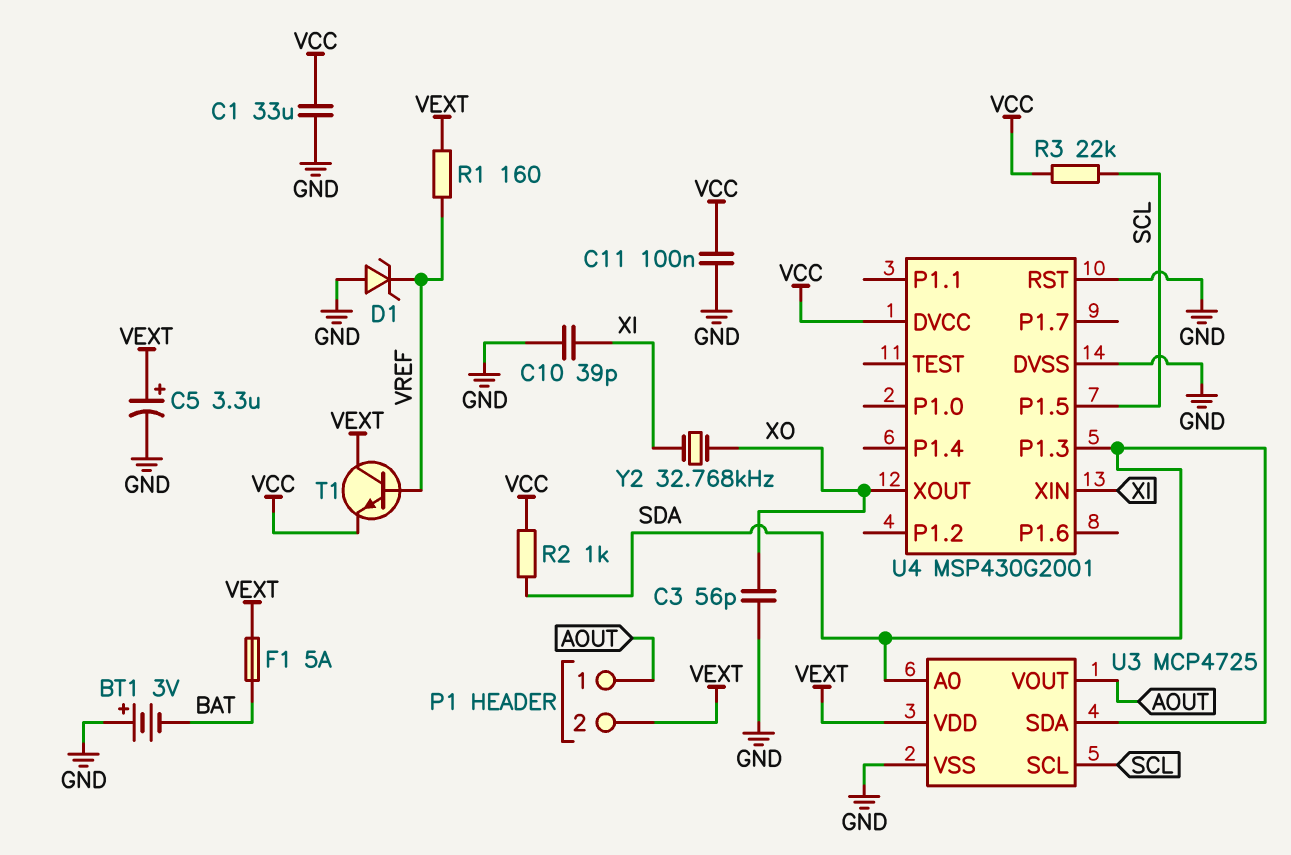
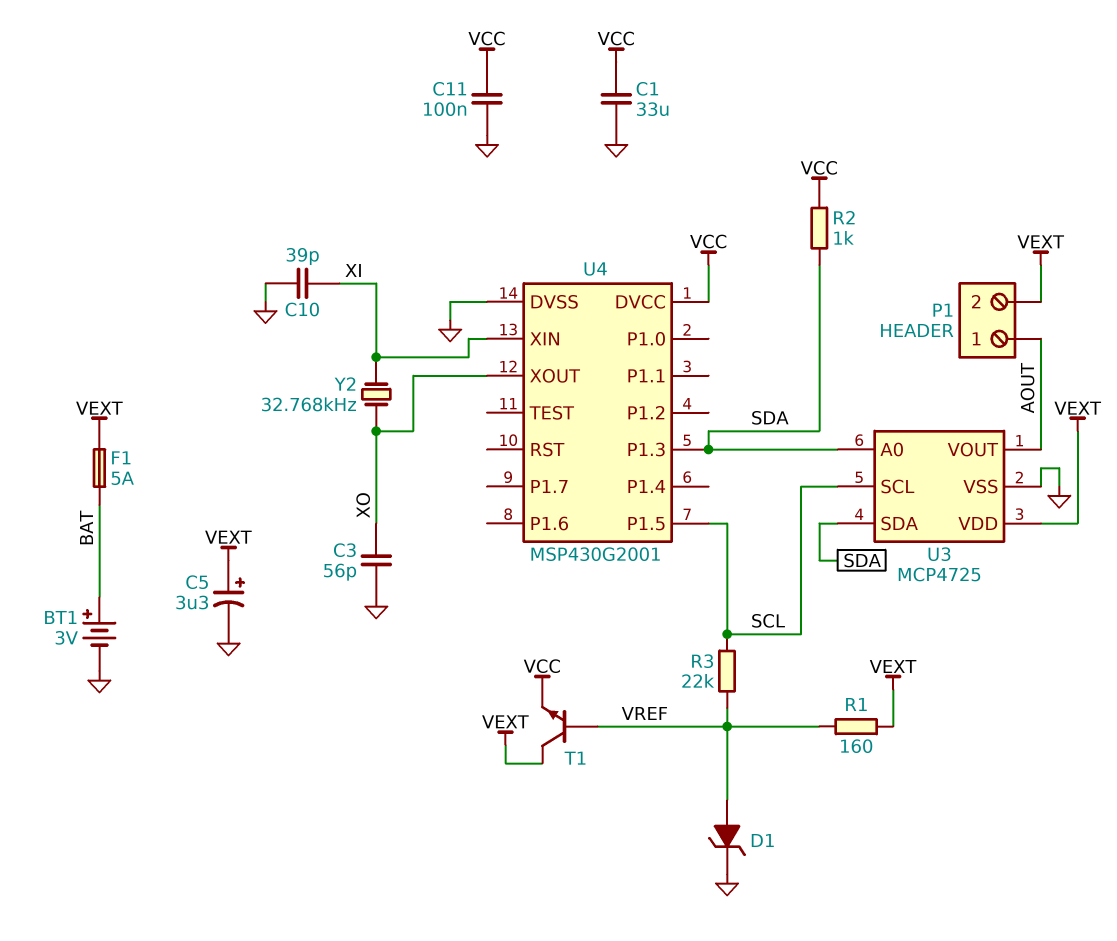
BT1: 3V (plus GND, minus BAT) -> 3V (plus BAT, minus GND)
D1: zener (A GND, K VREF) -> zener (A VREF, K GND)
R3: 22k (SCL, VCC) -> 22k (SCL, VREF)
U4 pin RST: GND -> none

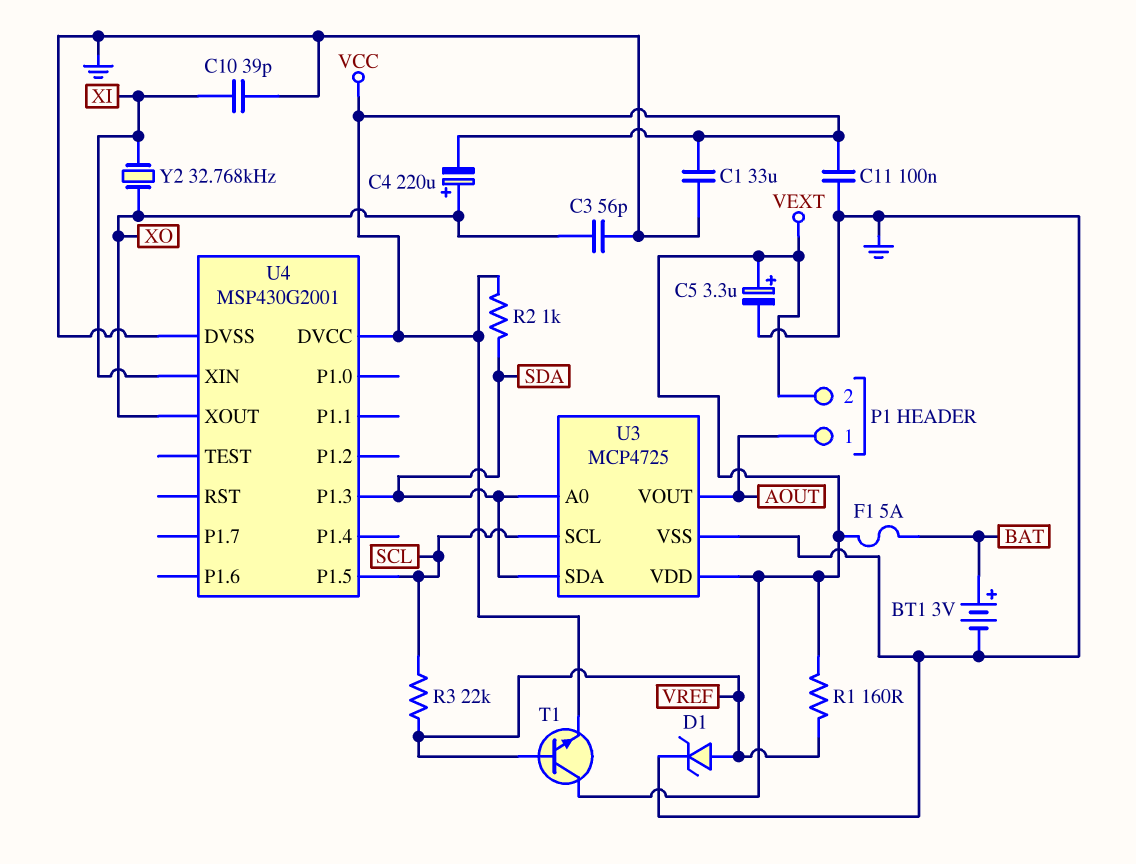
C4: none -> 220uF (plus XO, minus VCC)

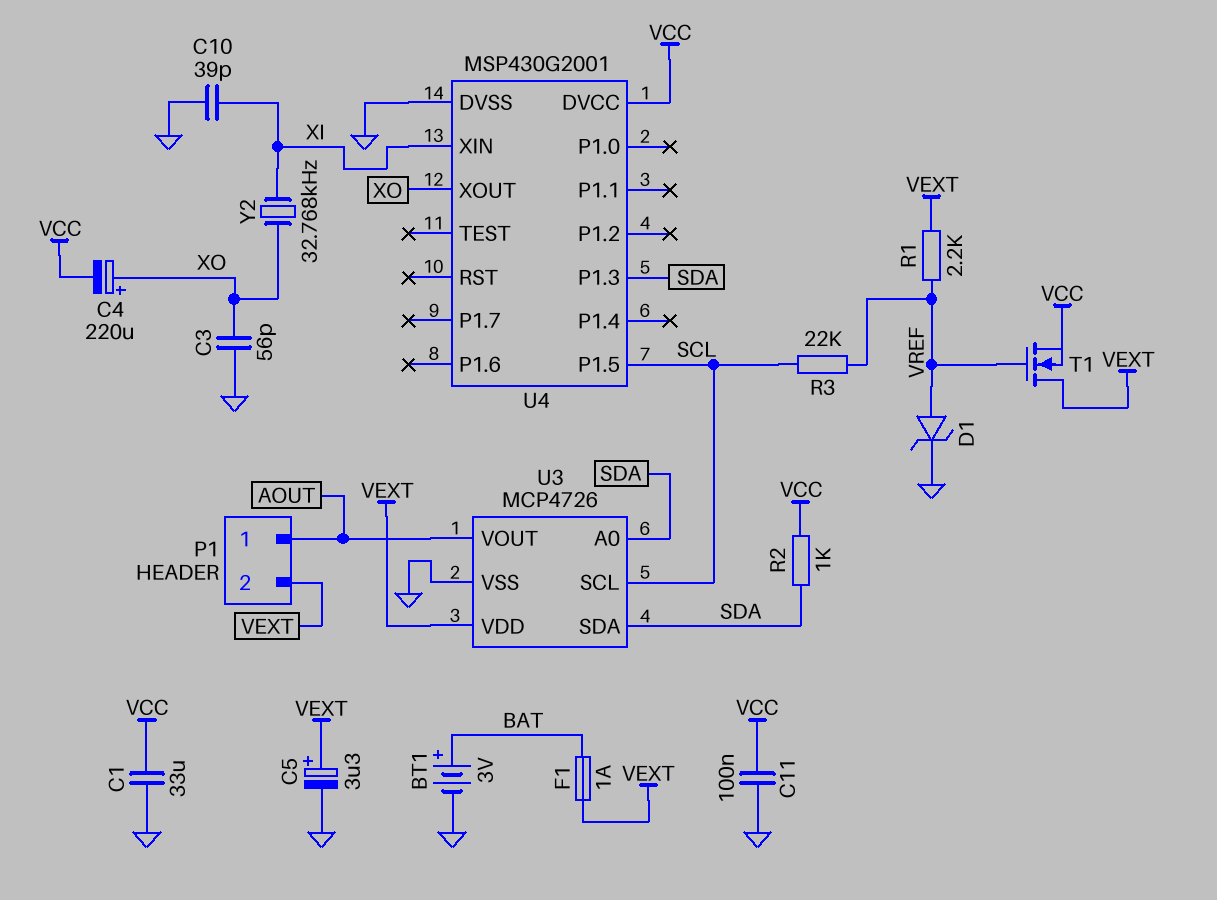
F1: 5A (BAT, VEXT) -> 1A (BAT, VEXT)
R1: 160 (VEXT, VREF) -> 2.2k (VEXT, VREF)
T1: NPN (B VREF, C VEXT, E VCC) -> NMOS (G VREF, D VEXT, S VCC)
U3: MCP4725 -> MCP4726

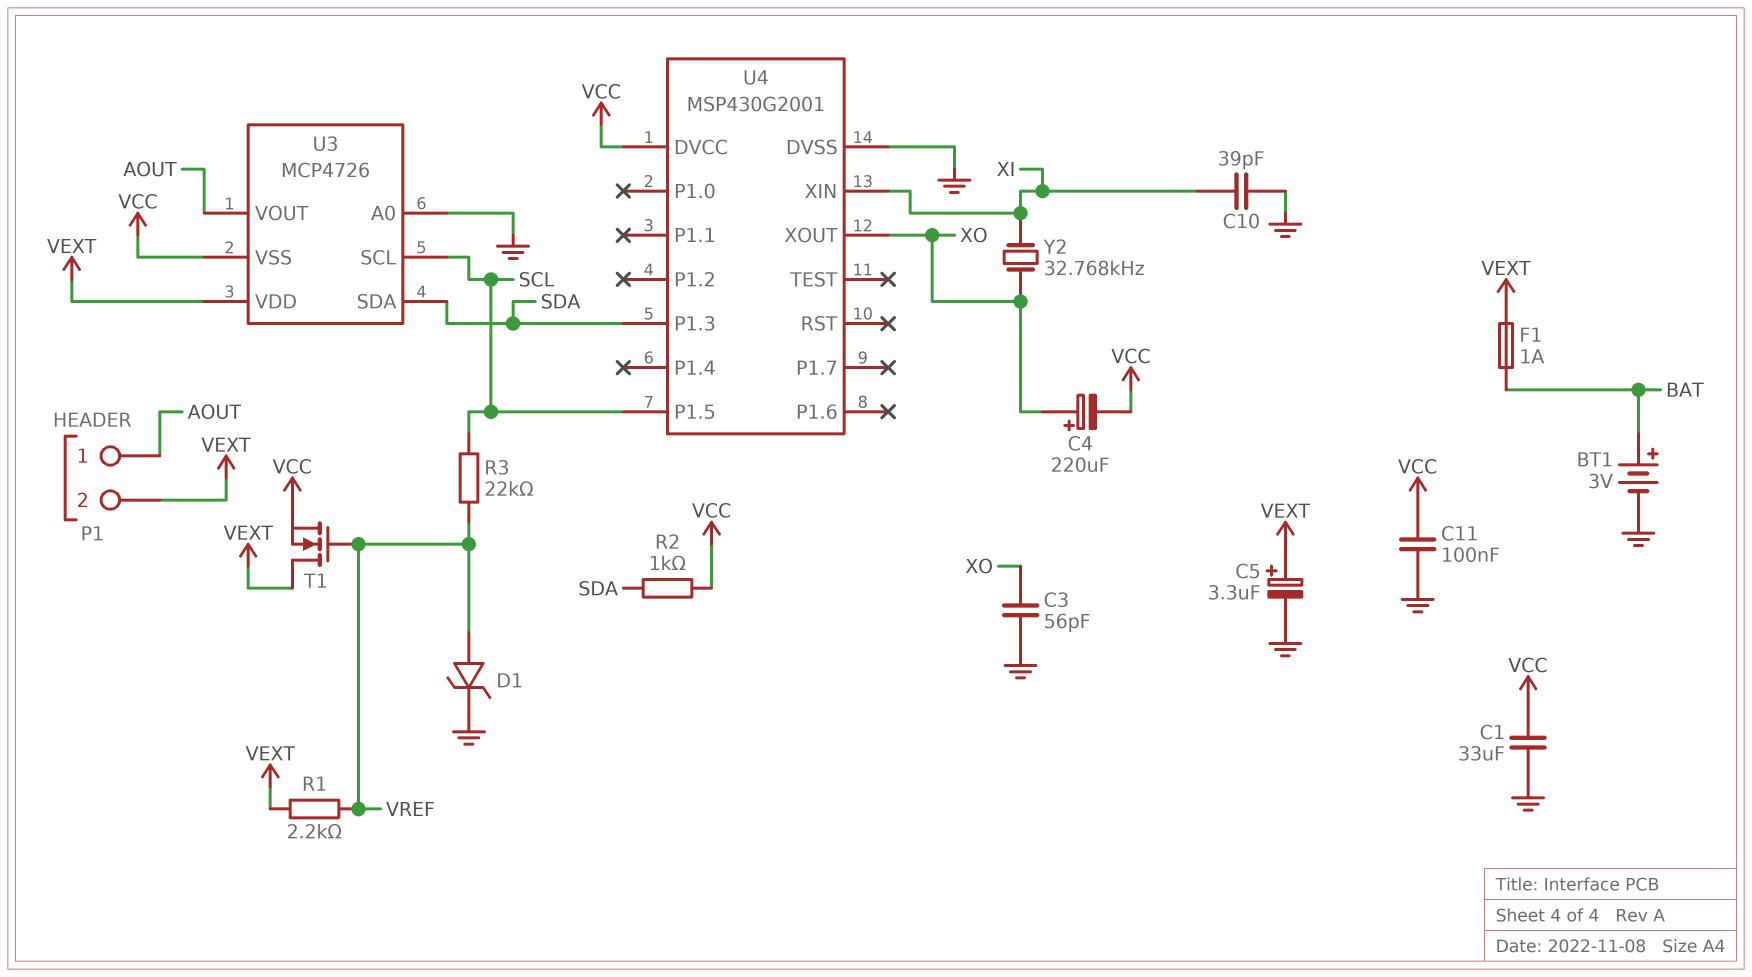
U3 pin A0: SDA -> GND
U3 pin VSS: GND -> VCC

